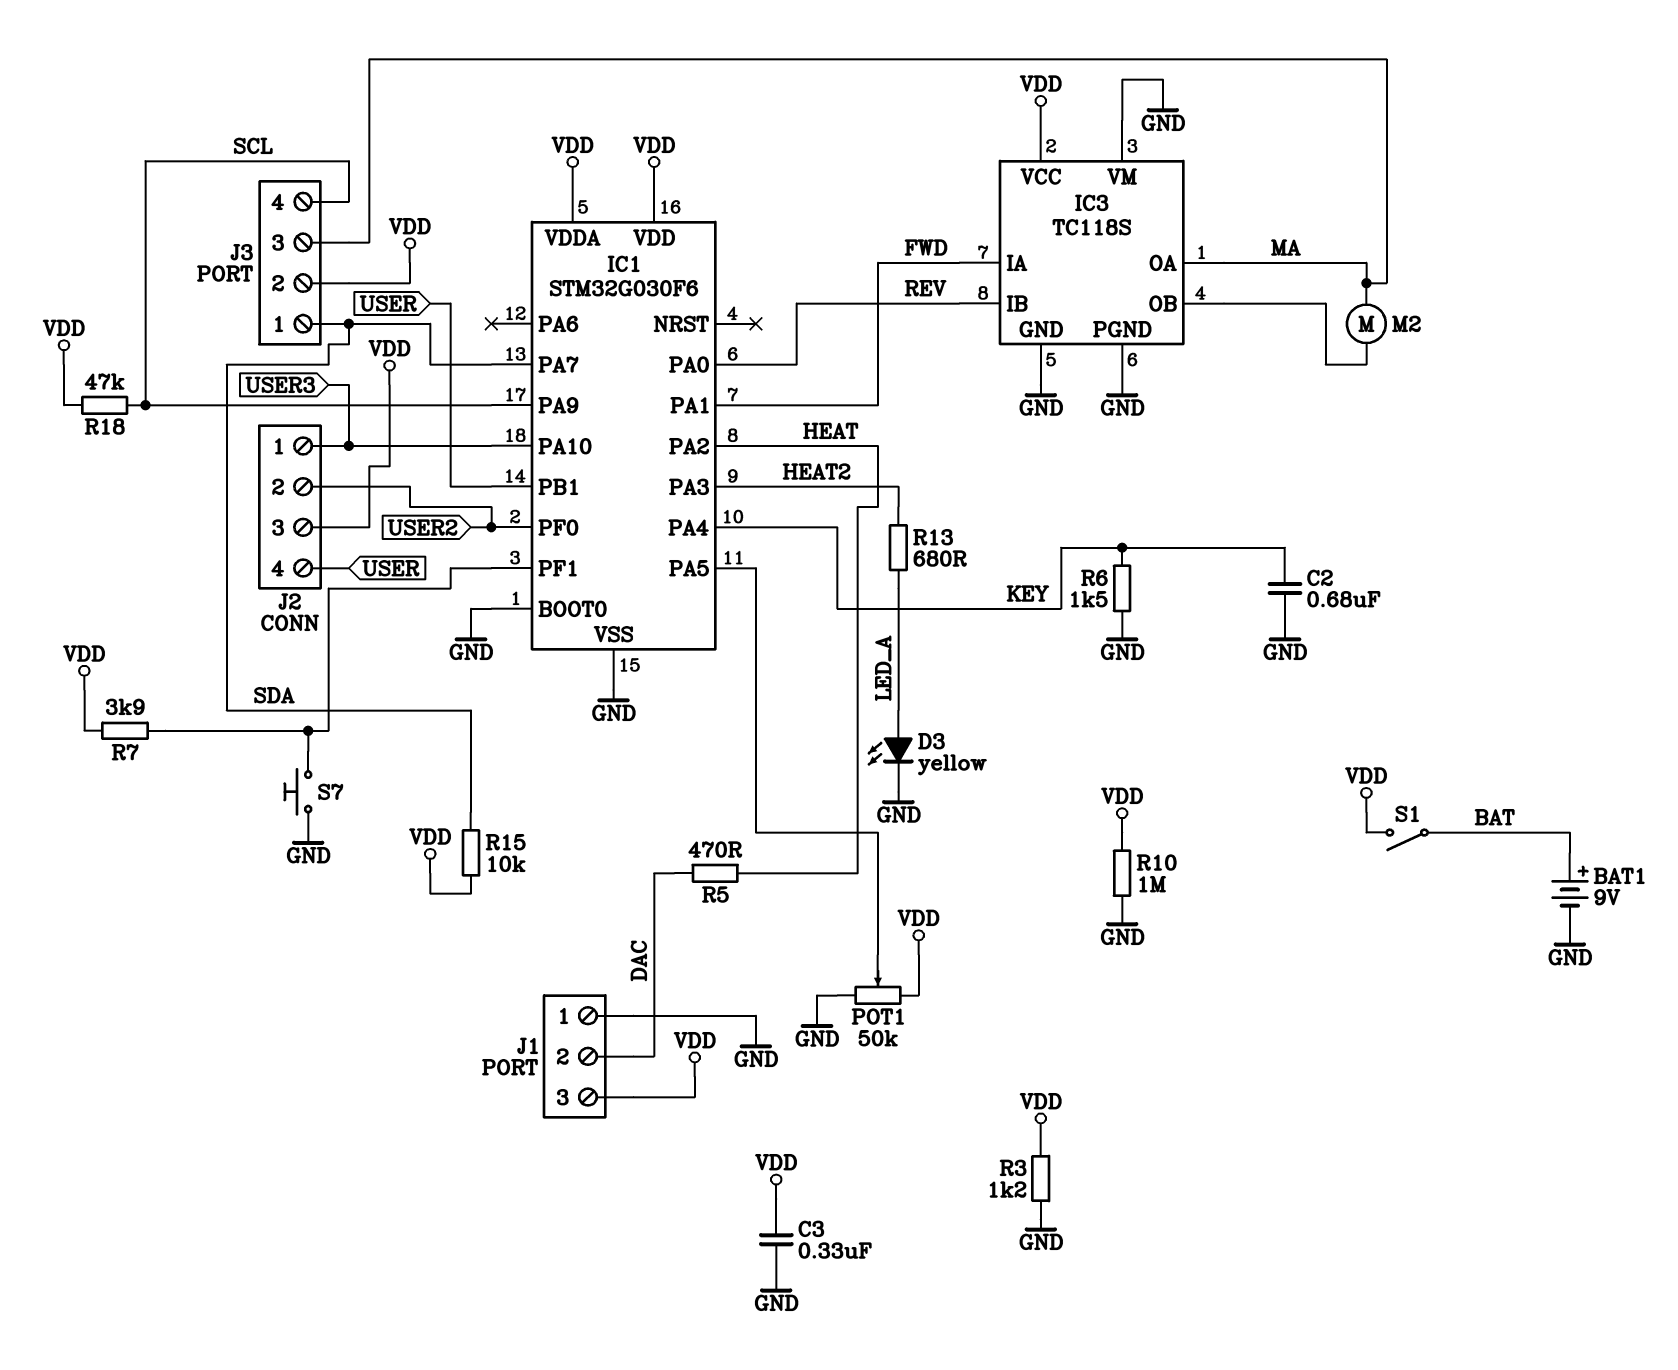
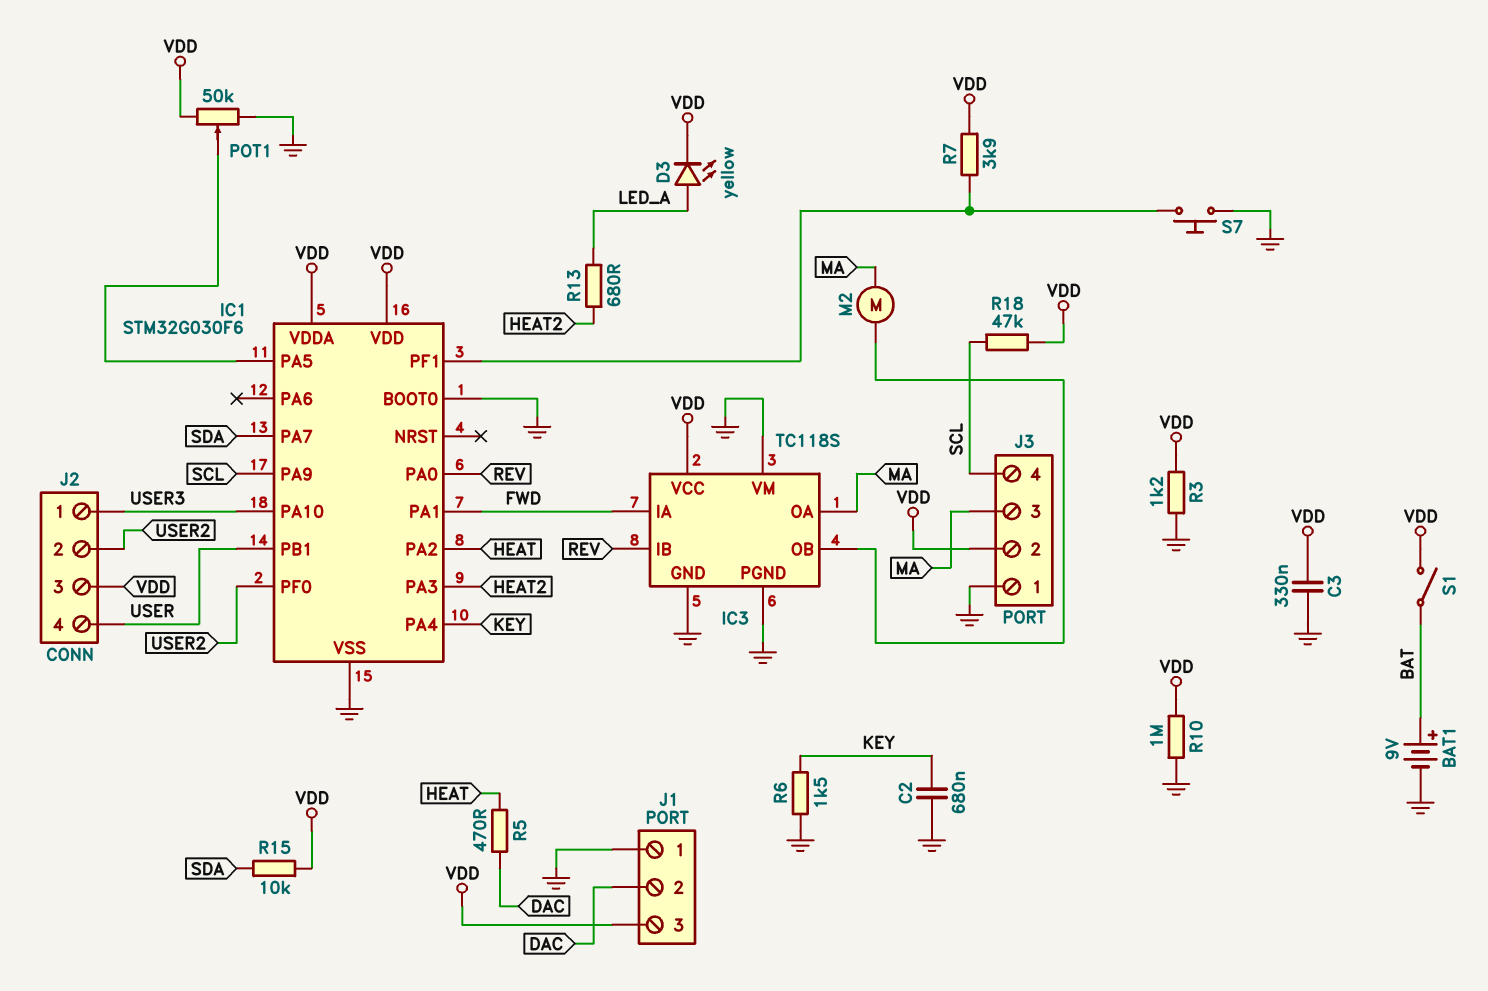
D3: LED yellow (A LED_A, K GND) -> LED yellow (A LED_A, K VDD)
J3 pin 1: SDA -> GND

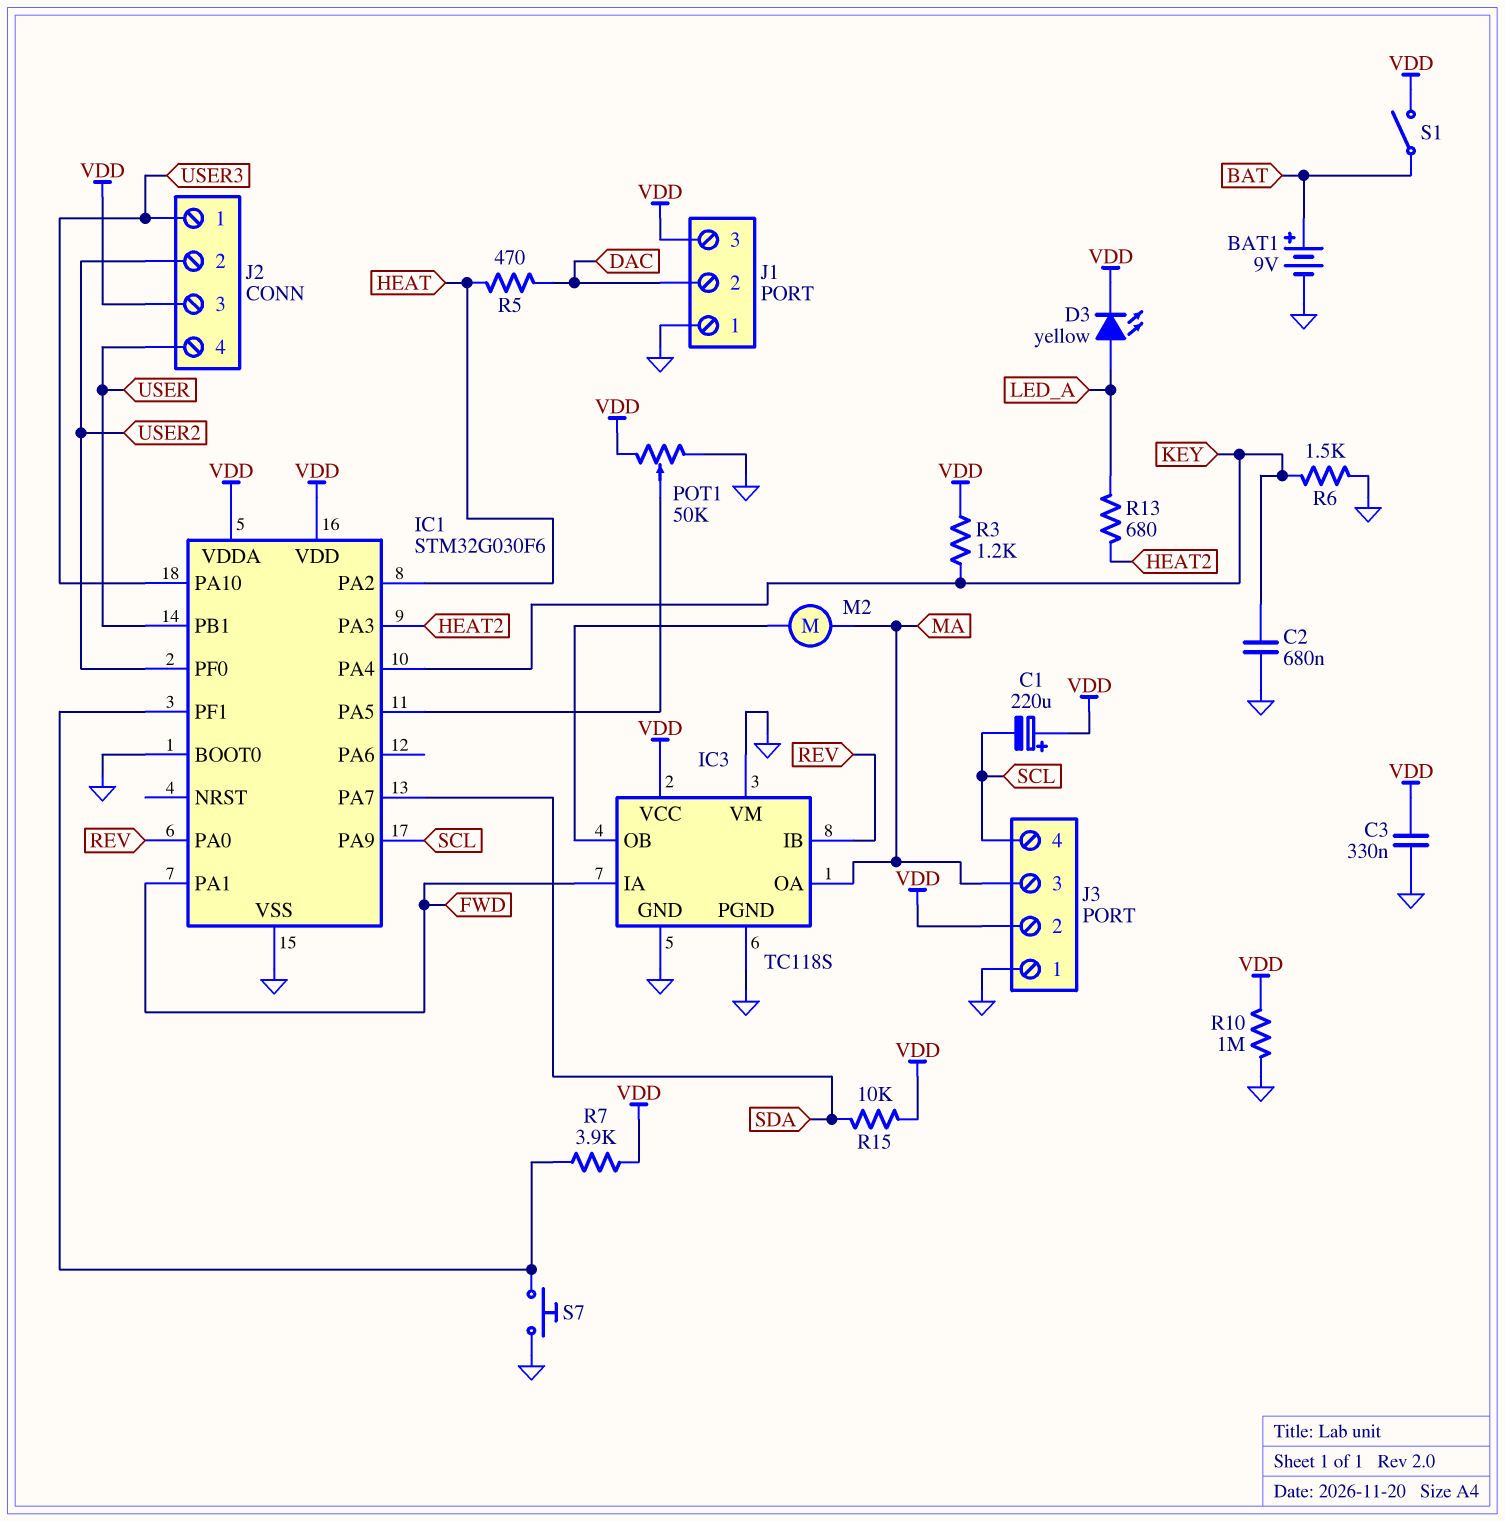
C1: none -> 220uF (plus VDD, minus SCL)
R3: 1.2k (GND, VDD) -> 1.2k (KEY, VDD)
R18: 47k (SCL, VDD) -> none

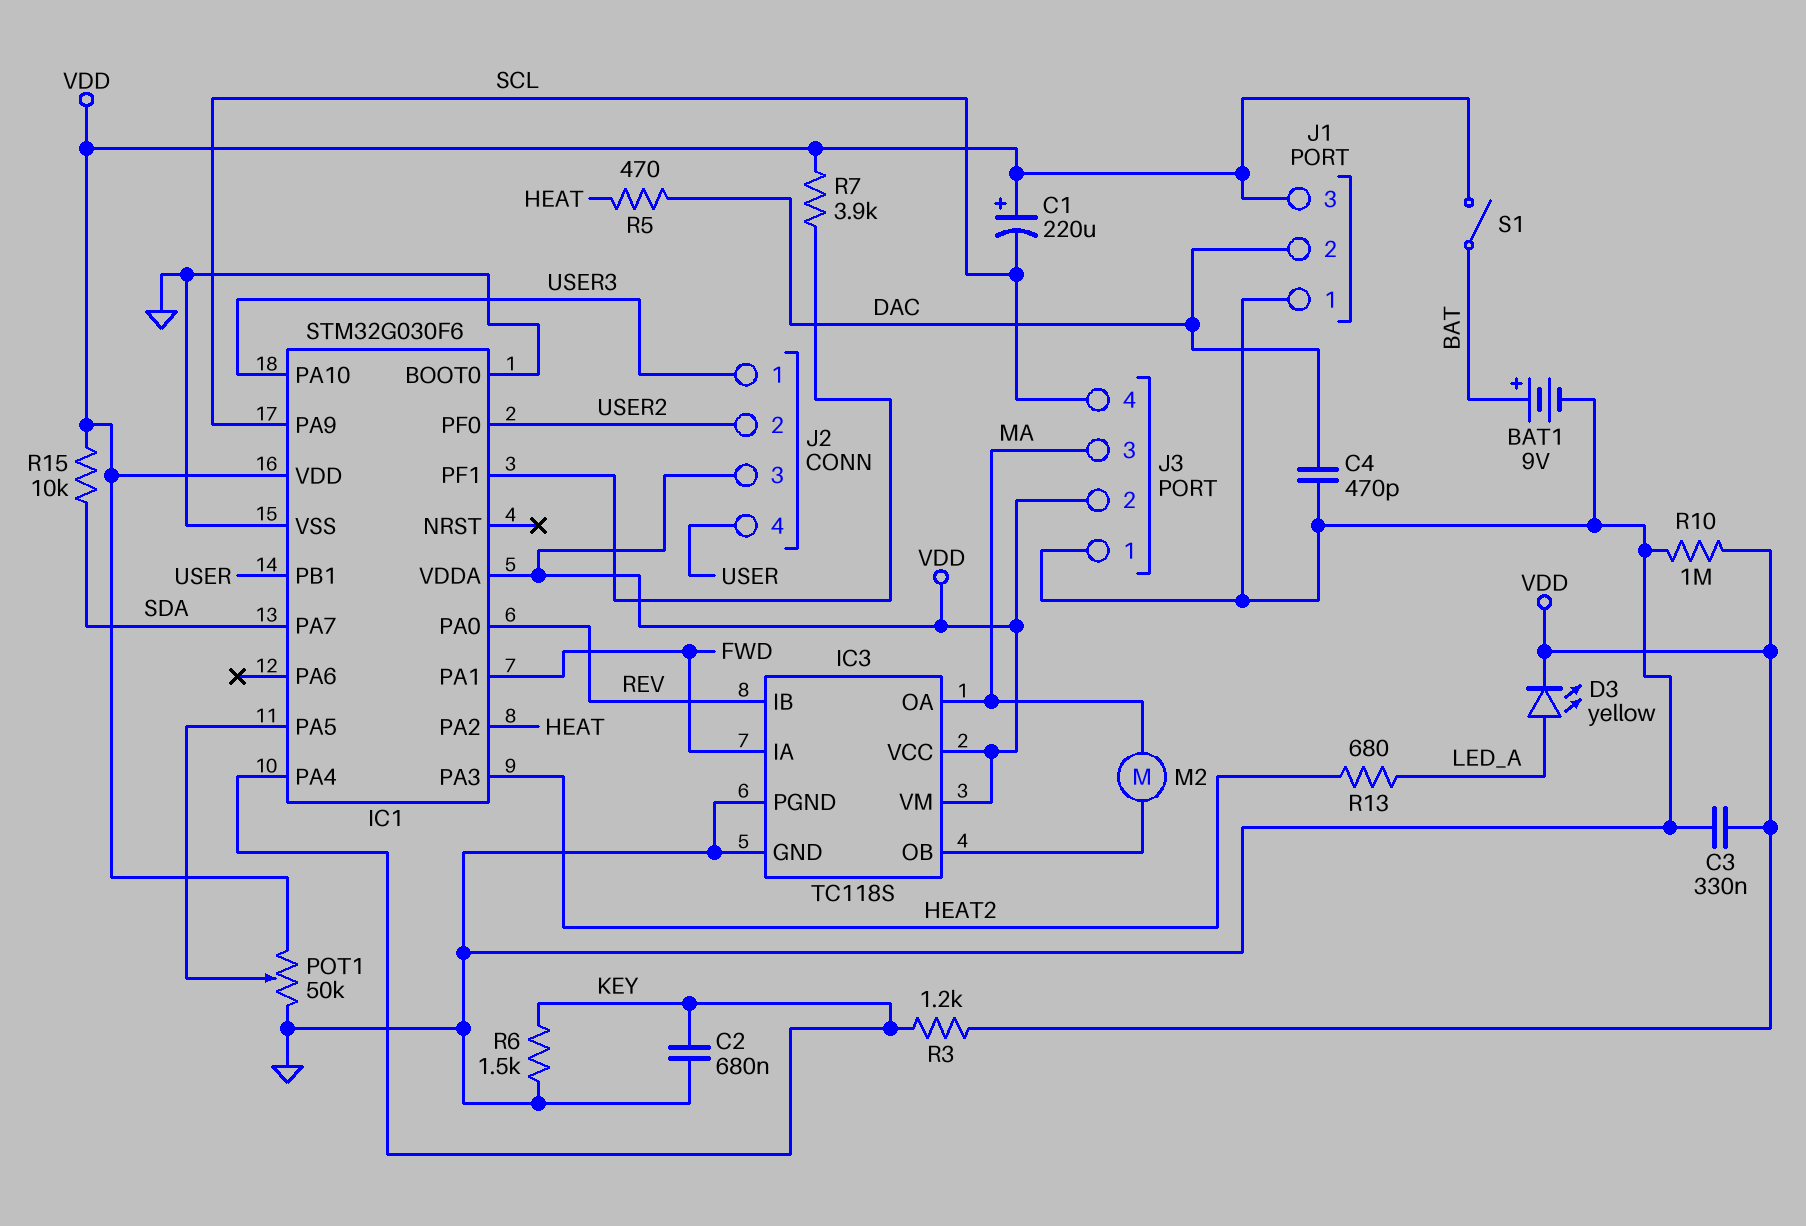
C4: none -> 470pF (DAC, GND)
IC3 pin VM: GND -> VDD
S7: button (GND, IC1/PF1) -> none

